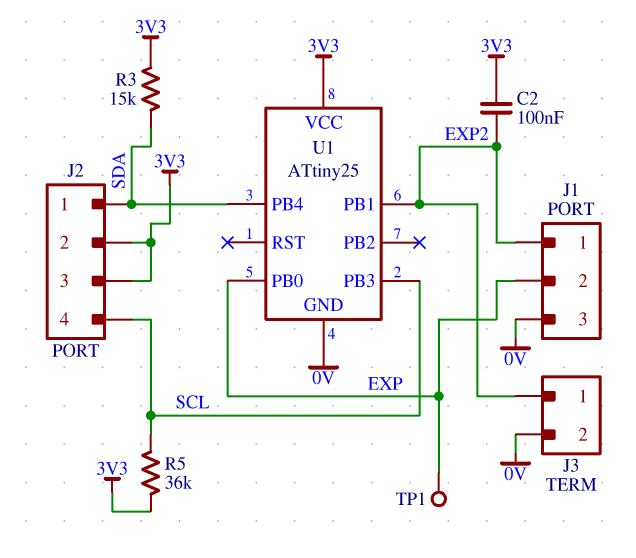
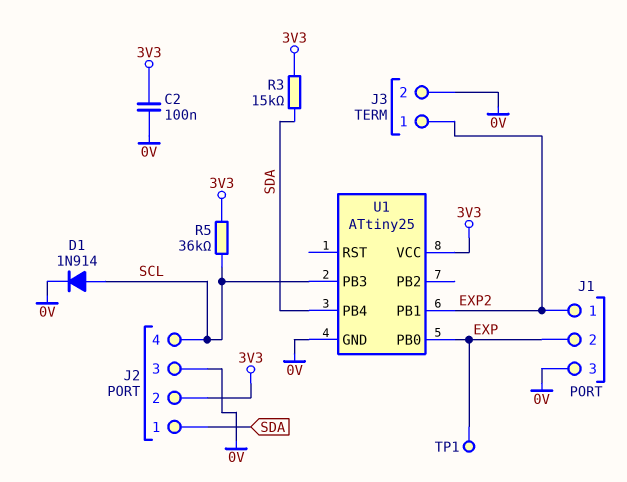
C2: 100nF (3V3, EXP2) -> 100nF (0V, 3V3)
D1: none -> diode 1N914 (A SCL, K 0V)
J2 pin 3: 3V3 -> 0V

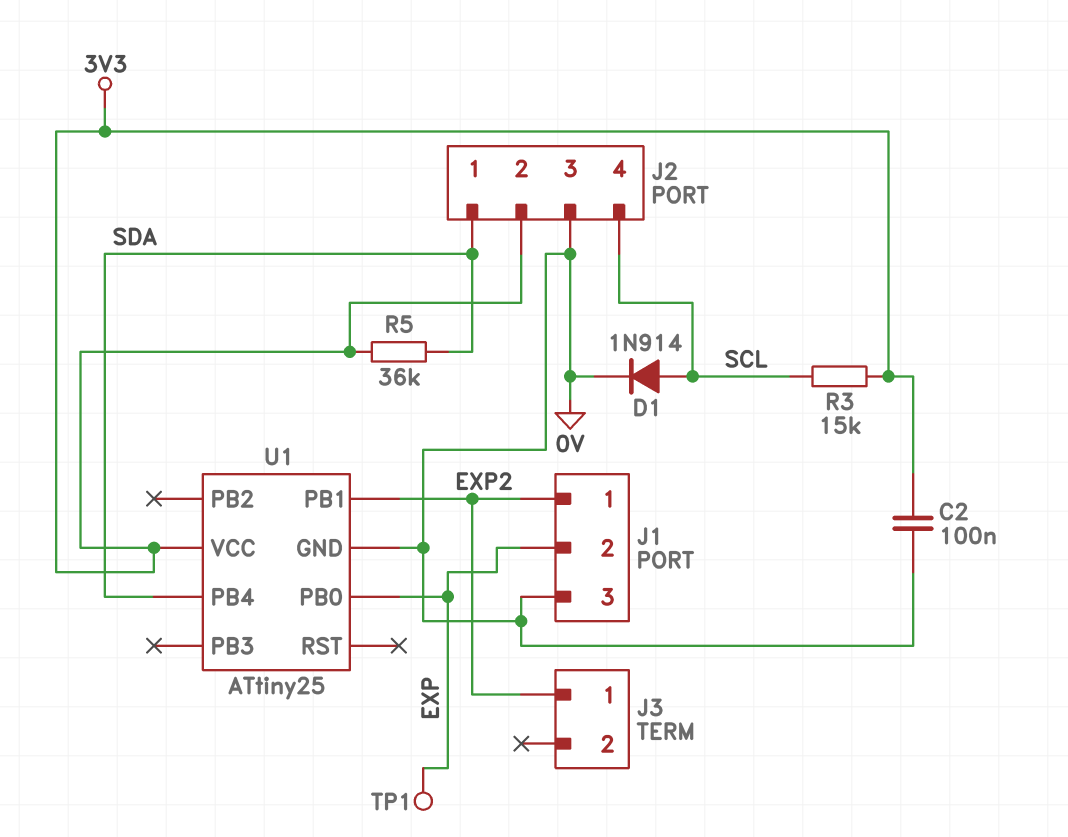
J3 pin 2: 0V -> none
R3: 15k (3V3, SDA) -> 15k (3V3, SCL)
R5: 36k (3V3, SCL) -> 36k (3V3, SDA)
U1 pin PB3: SCL -> none

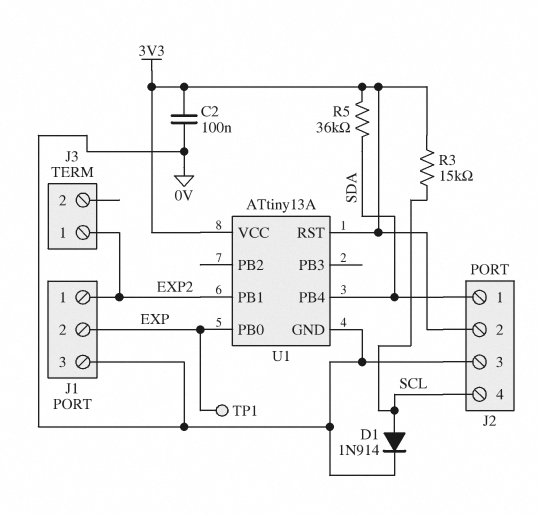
U1: ATtiny25 -> ATtiny13A
U1 pin RST: none -> 3V3

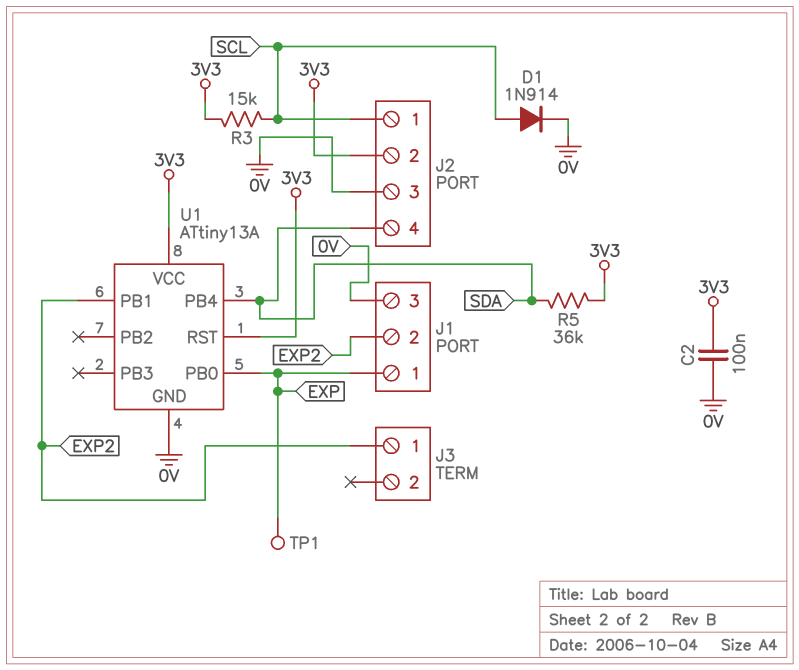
J1 pin 1: EXP2 -> EXP
J1 pin 2: EXP -> EXP2
J2 pin 1: SDA -> SCL
J2 pin 4: SCL -> SDA

